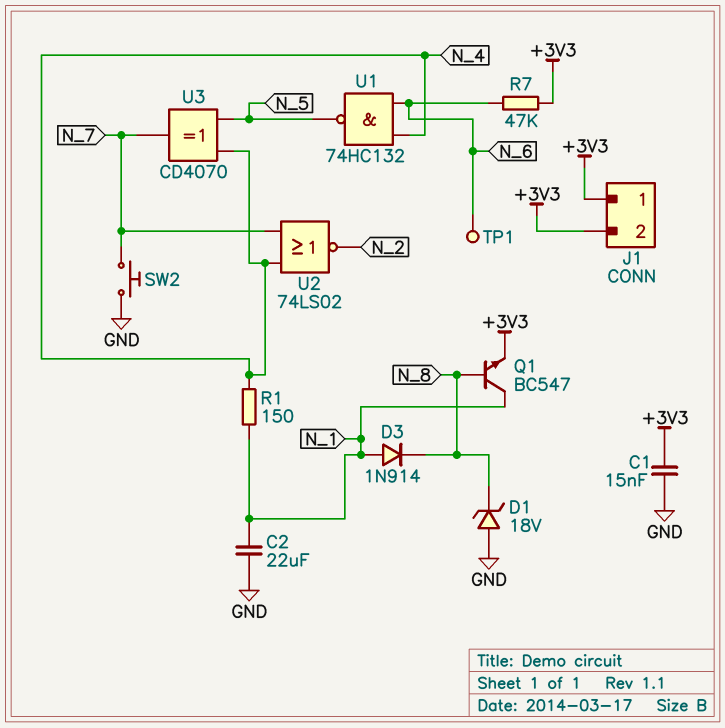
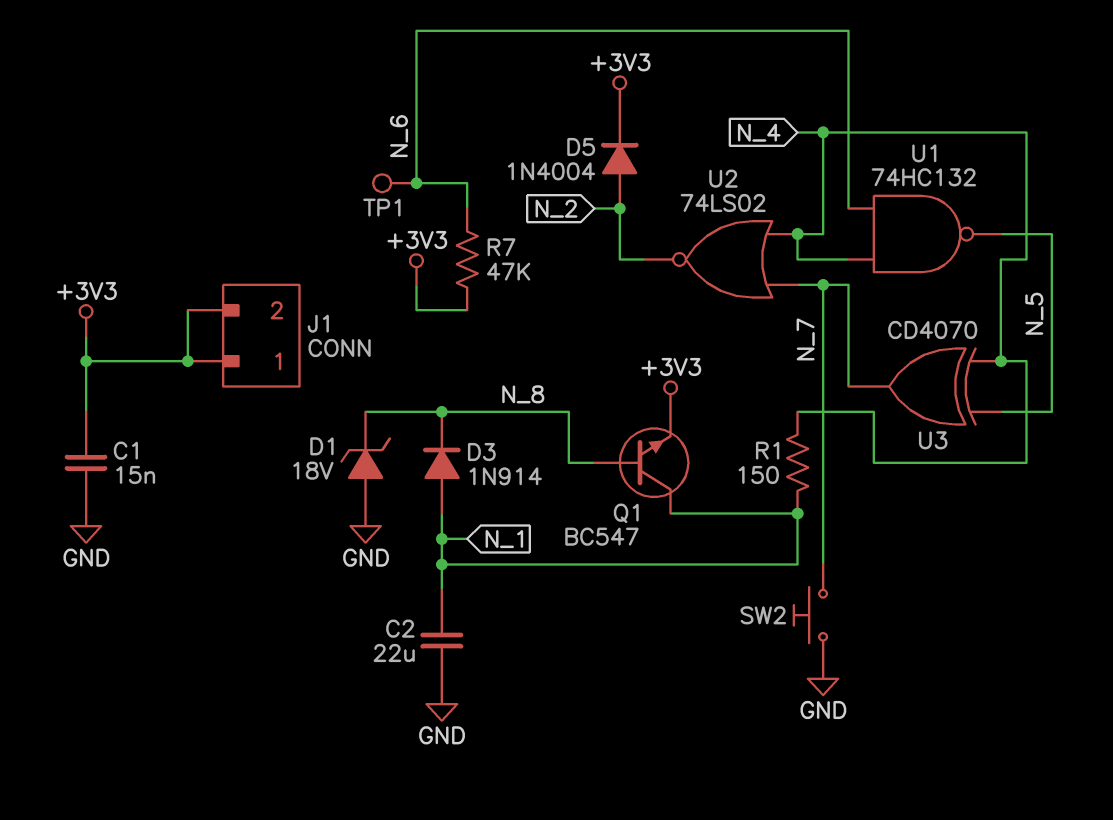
D5: none -> diode 1N4004 (A N_2, K +3V3)

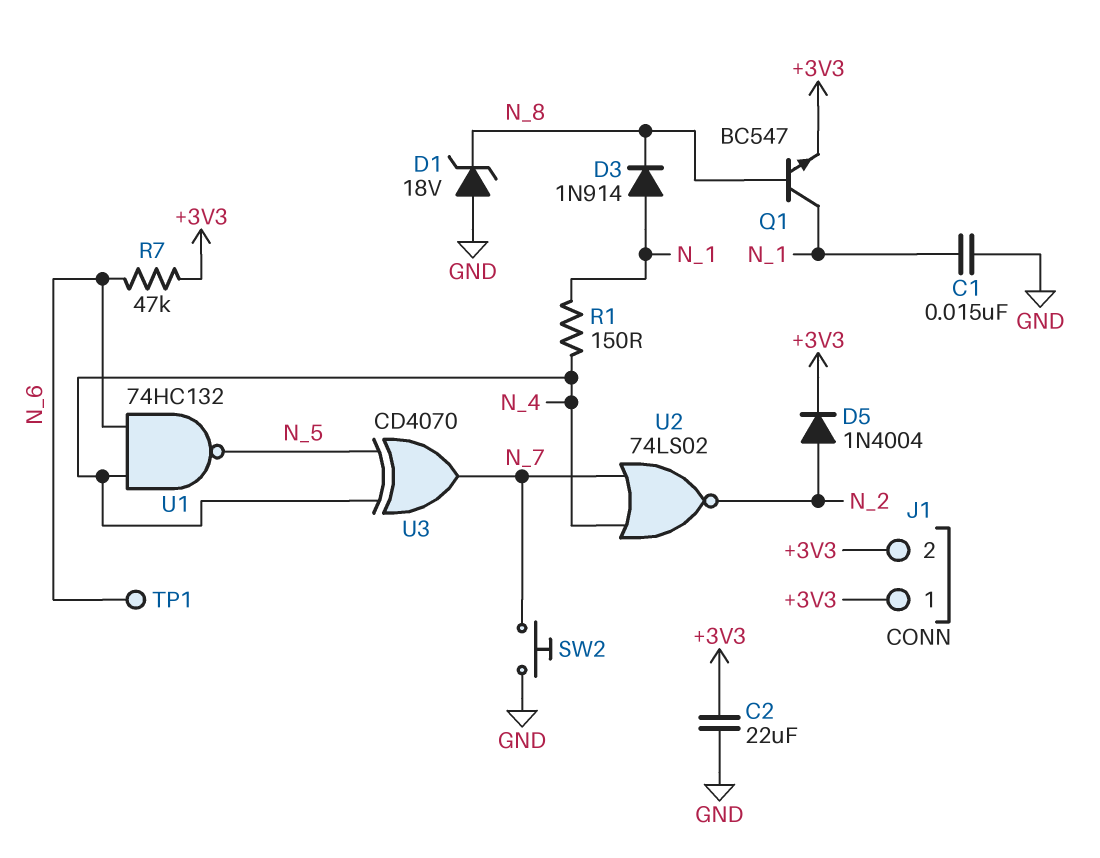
C1: 15nF (+3V3, GND) -> 15nF (GND, N_1)
C2: 22uF (GND, N_1) -> 22uF (+3V3, GND)

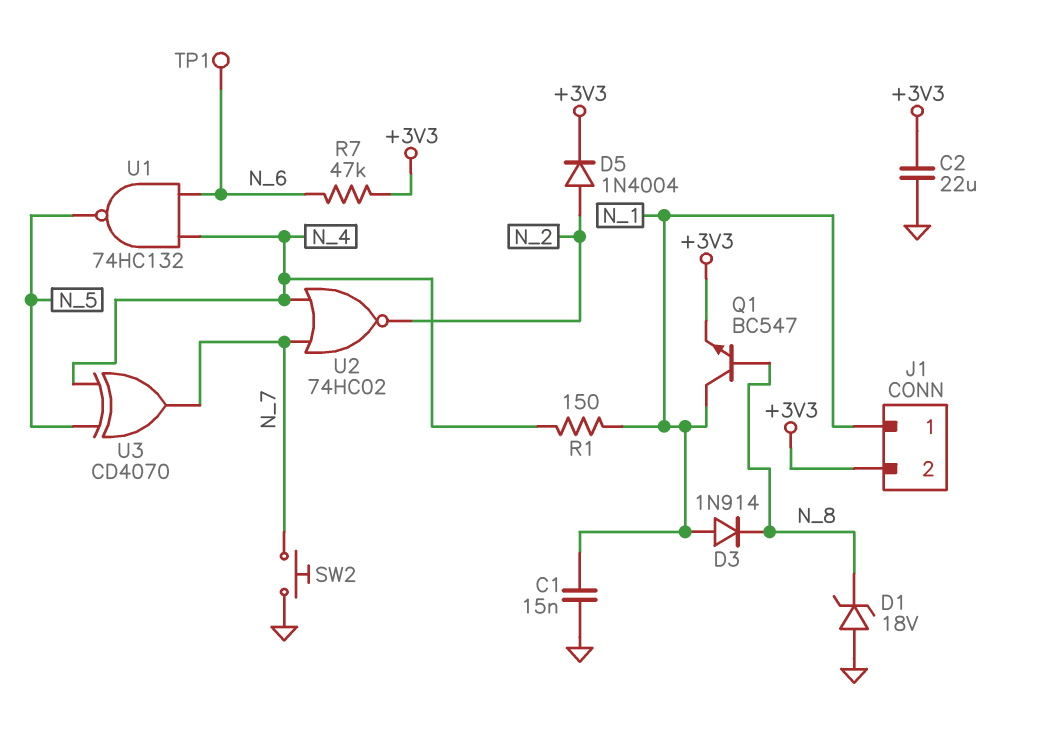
J1 pin 1: +3V3 -> N_1
U2: NOR 74LS02 (in N_4, in N_7, out N_2) -> NOR 74HC02 (in N_4, in N_7, out N_2)

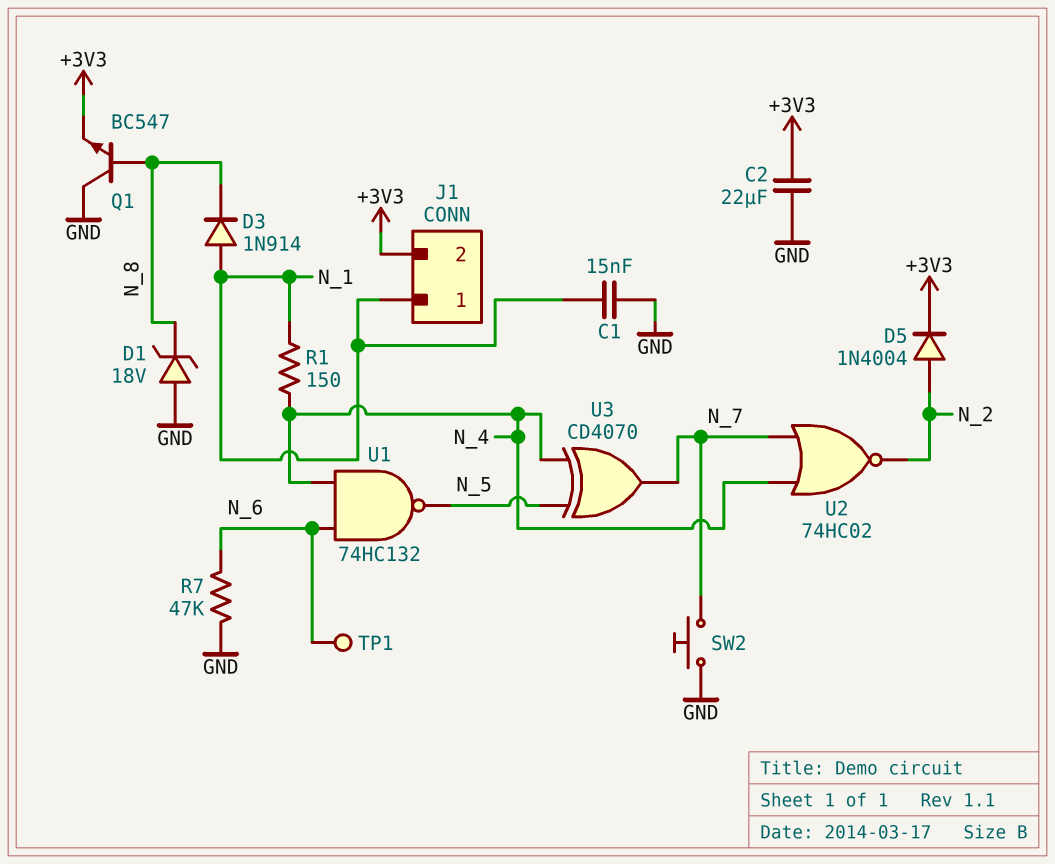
Q1: NPN BC547 (B N_8, C N_1, E +3V3) -> NPN BC547 (B N_8, C GND, E +3V3)
R7: 47k (+3V3, N_6) -> 47k (GND, N_6)

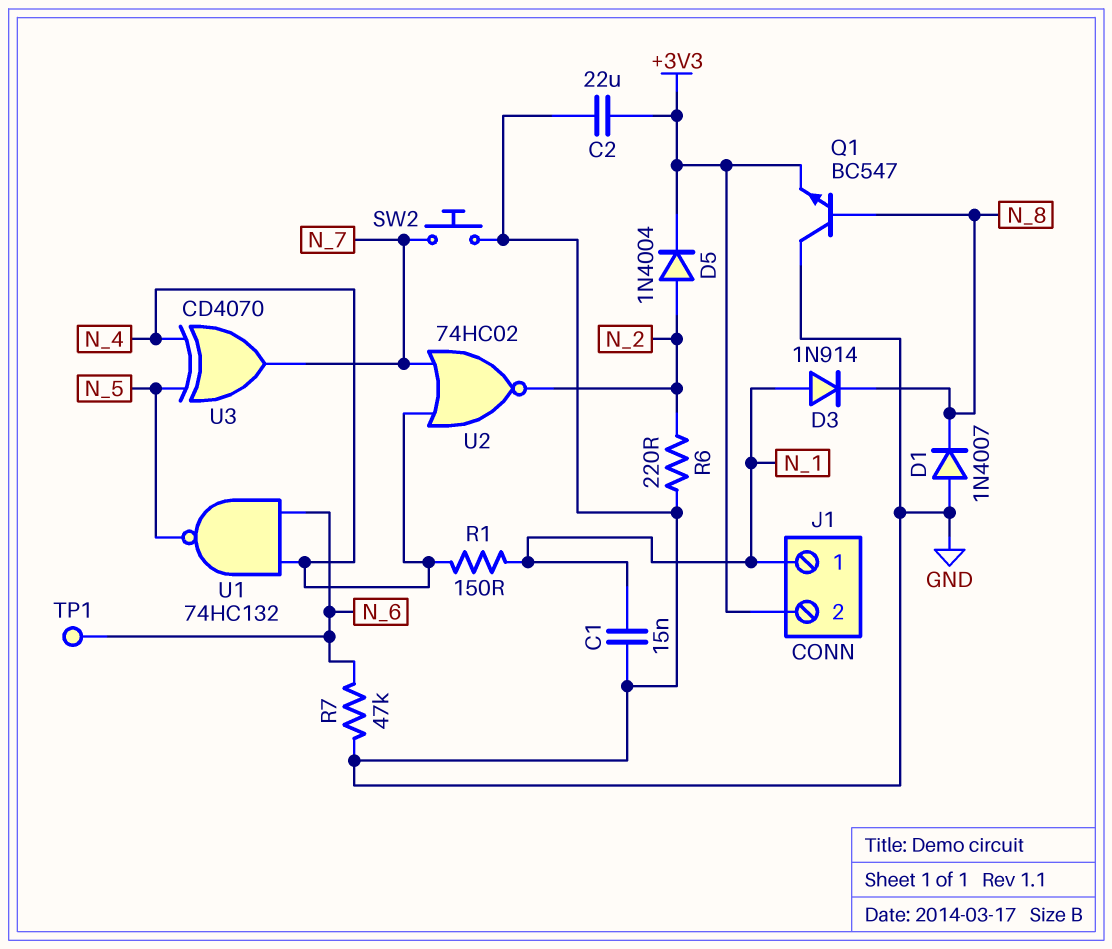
D1: zener 18V (A GND, K N_8) -> diode 1N4007 (A GND, K N_8)
R6: none -> 220 (GND, N_2)

